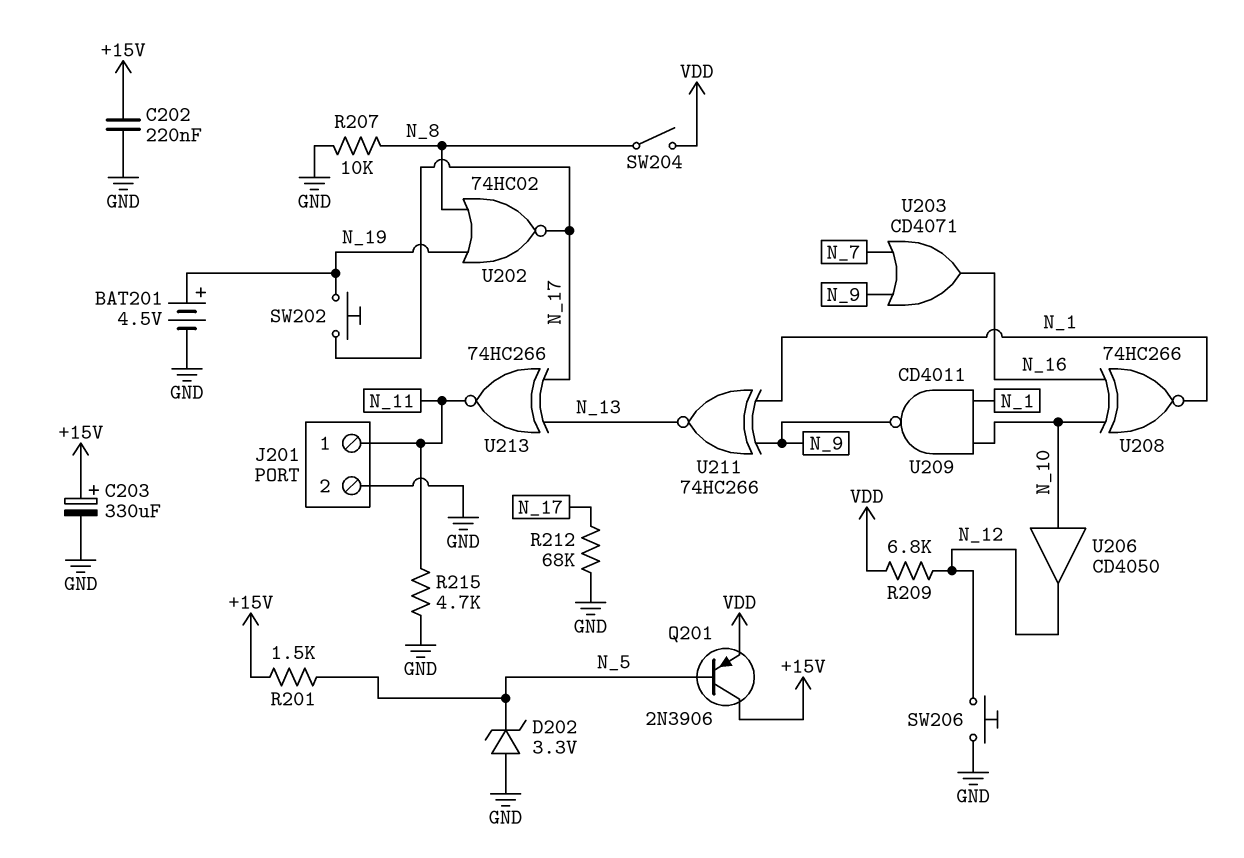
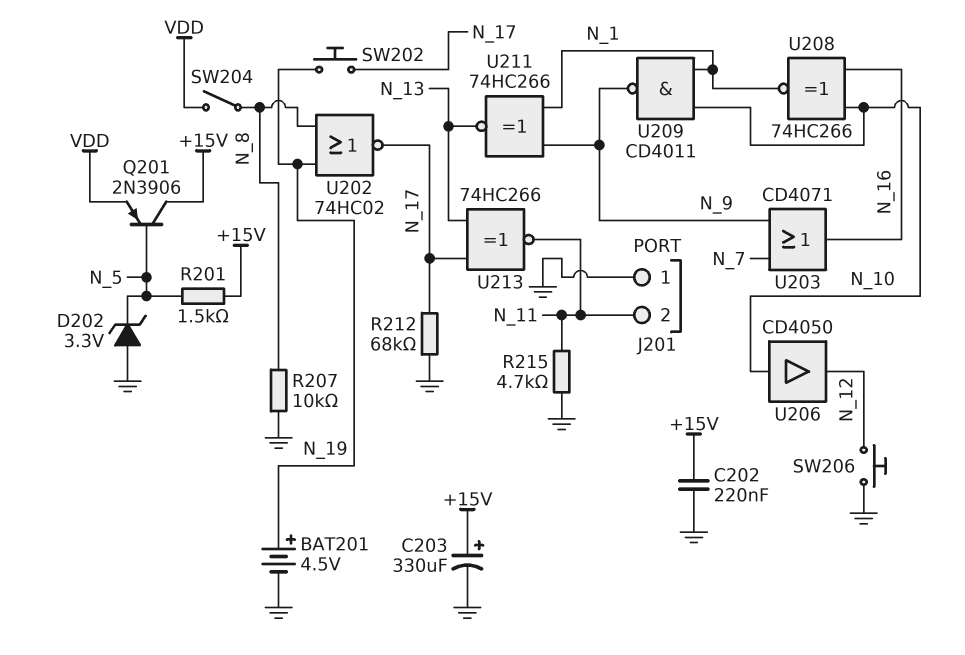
J201 pin 1: N_11 -> GND
J201 pin 2: GND -> N_11
R209: 6.8k (N_12, VDD) -> none

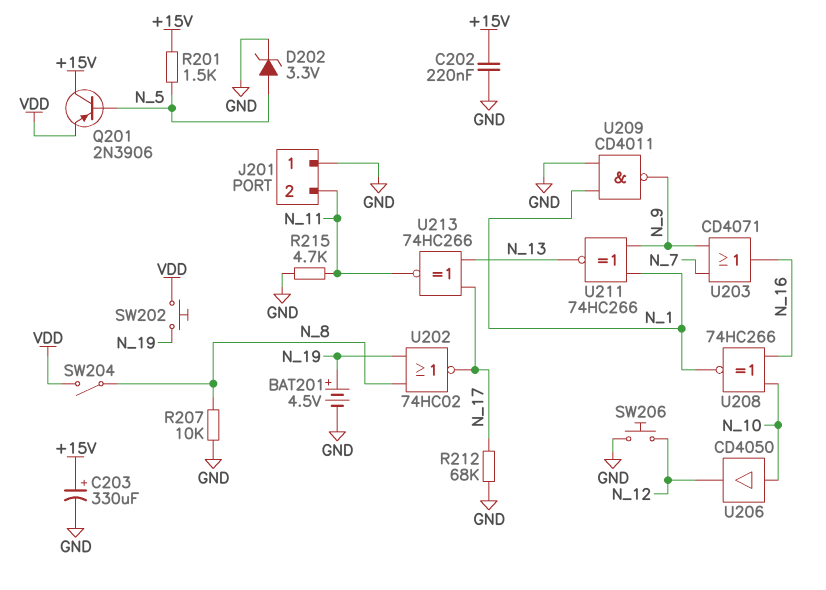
D202: zener 3.3V (A GND, K N_5) -> zener 3.3V (A N_5, K GND)
SW202: button (N_17, N_19) -> button (N_19, VDD)
U209: NAND CD4011 (in N_1, in N_10, out N_9) -> NAND CD4011 (in GND, in N_1, out N_9)

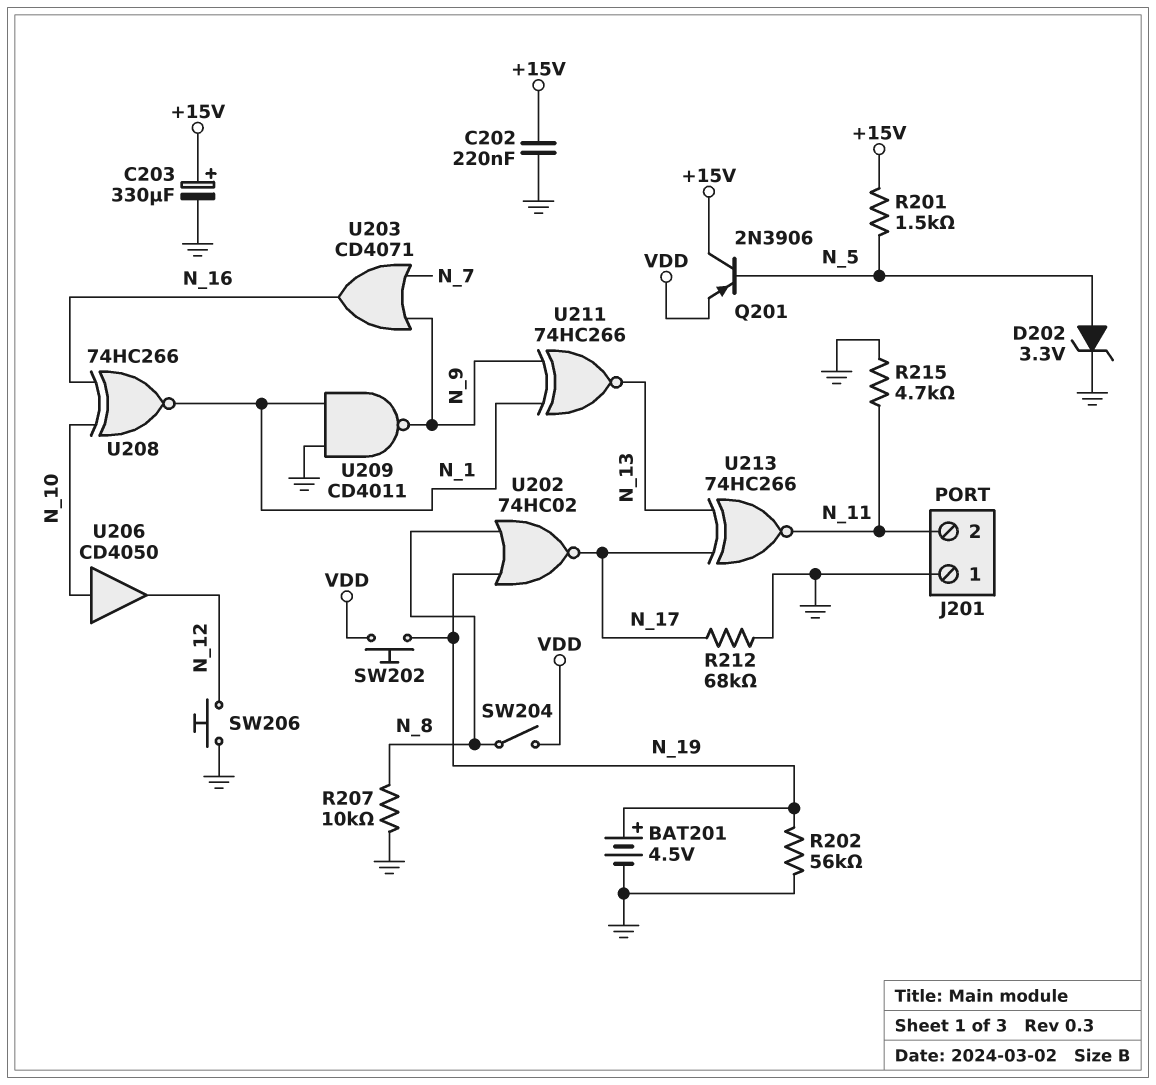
R202: none -> 56k (GND, N_19)

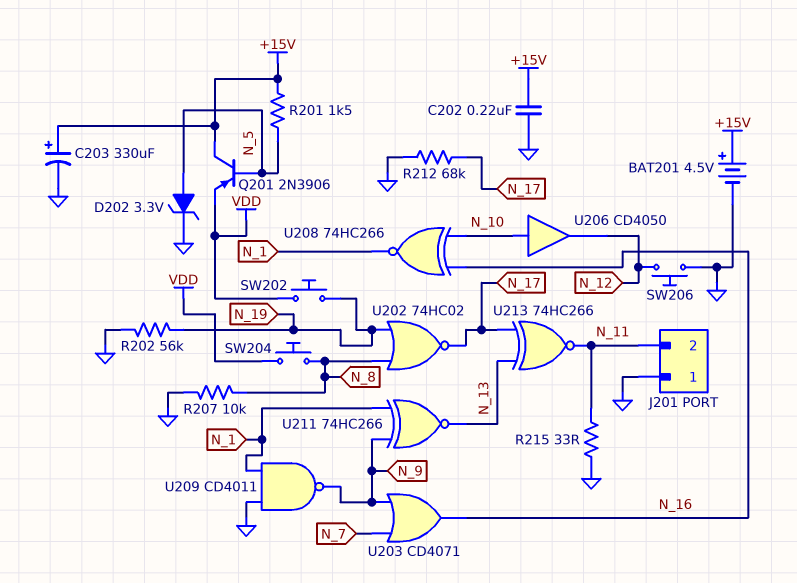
BAT201: 4.5V (plus N_19, minus GND) -> 4.5V (plus +15V, minus GND)
R215: 4.7k (GND, N_11) -> 33 (GND, N_11)
SW204: switch (N_8, VDD) -> button (N_8, VDD)

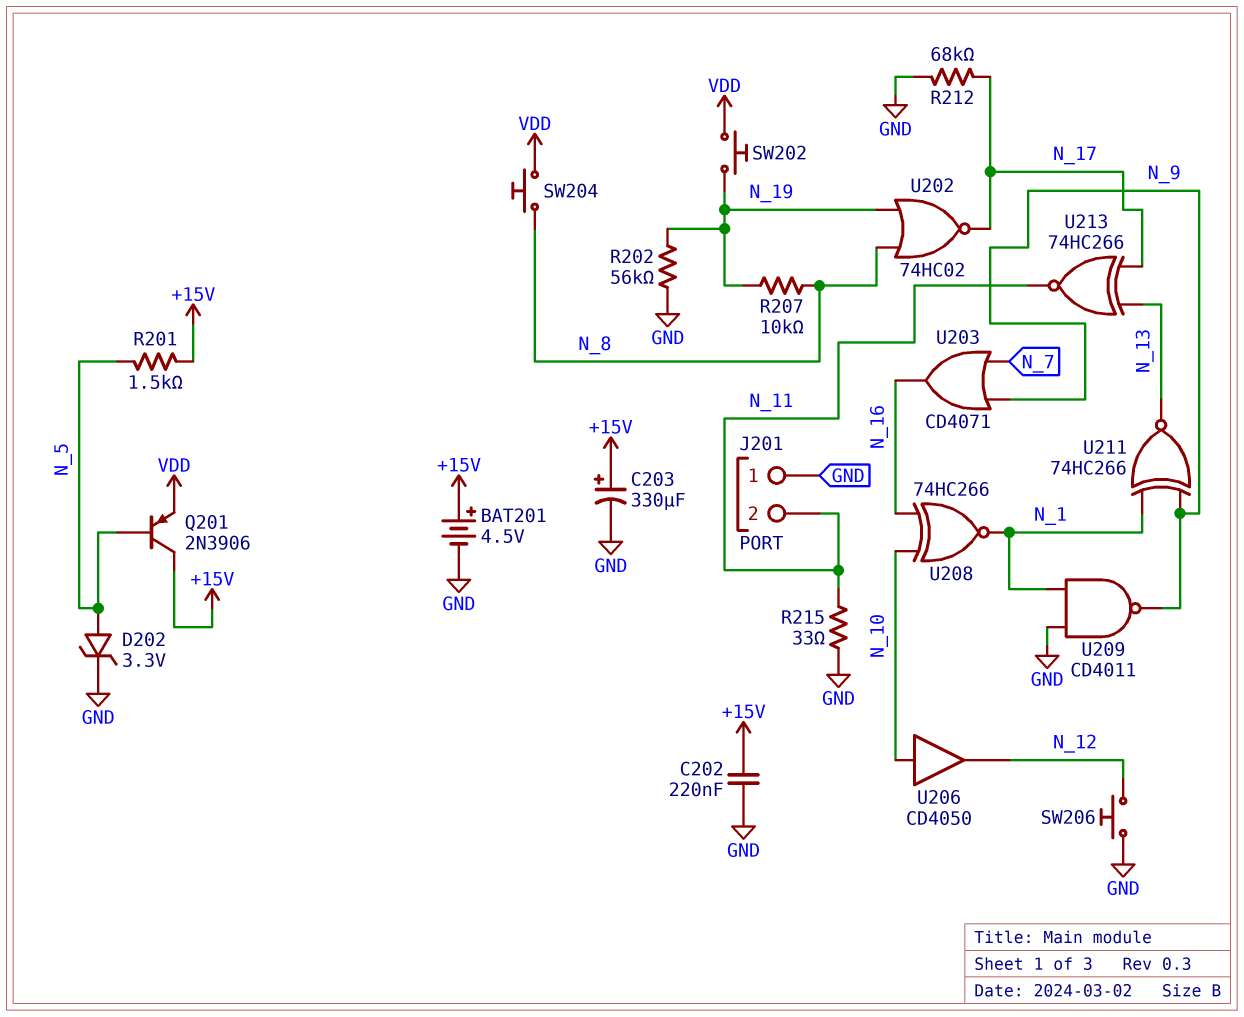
R207: 10k (GND, N_8) -> 10k (N_8, N_19)

